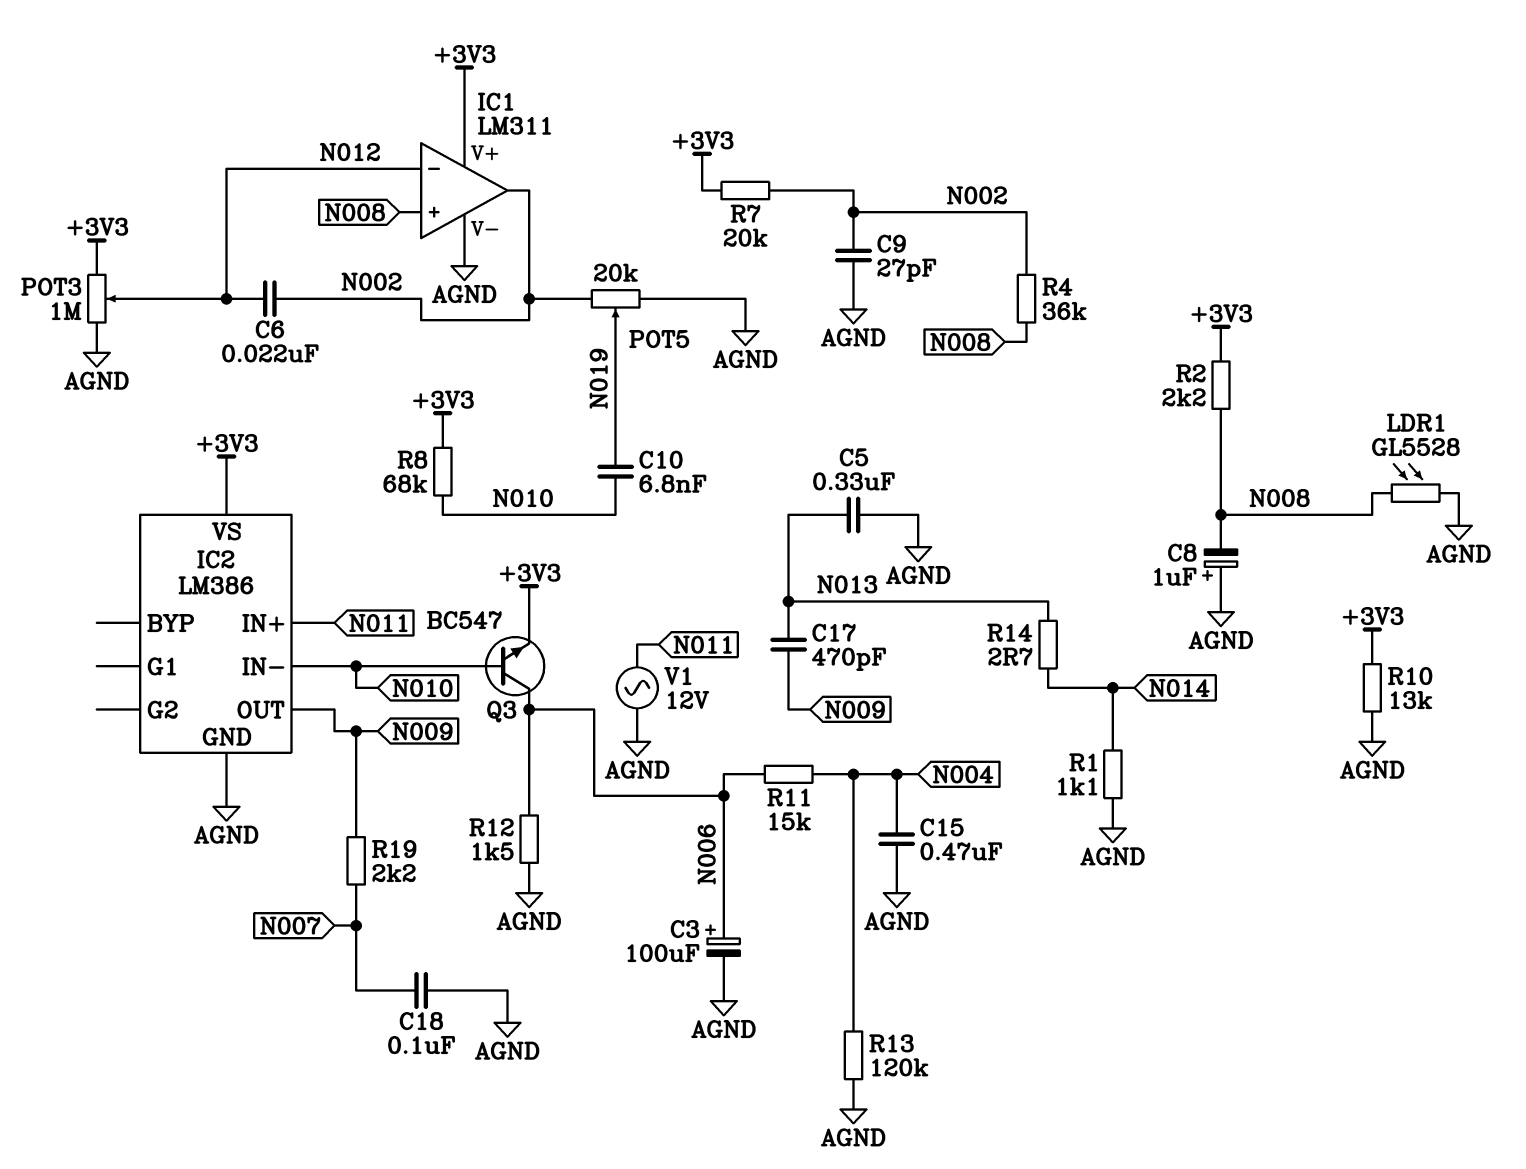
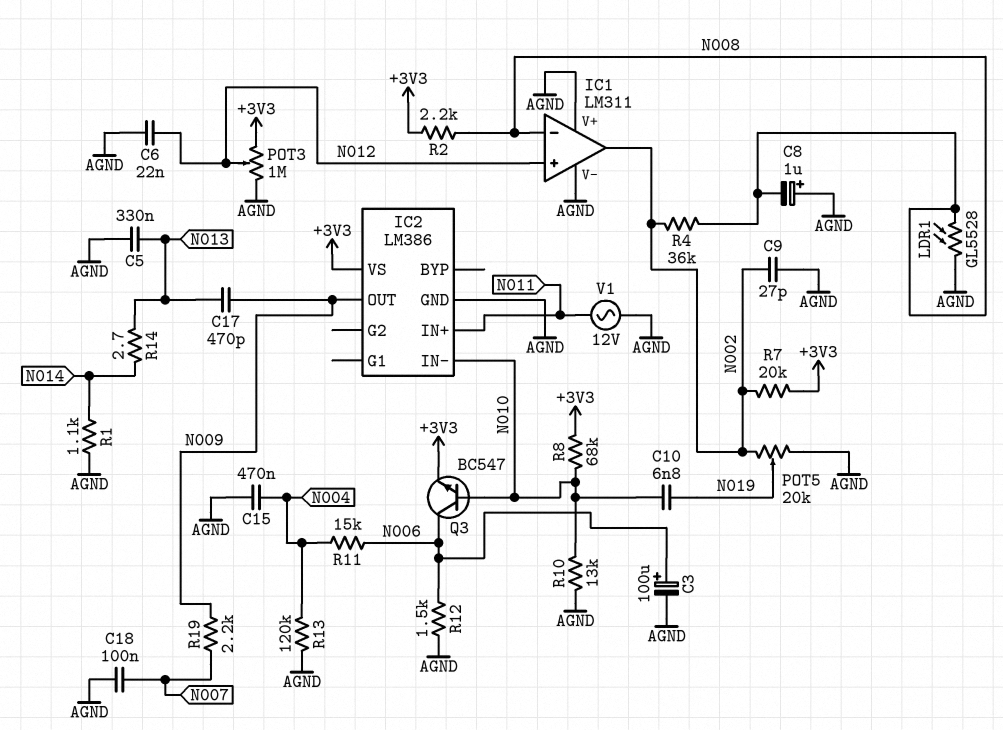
C6: 22nF (N002, N012) -> 22nF (AGND, N012)
IC1 pin V+: +3V3 -> AGND
IC1 pin in+: N008 -> N012
IC1 pin in-: N012 -> N008
R10: 13k (+3V3, AGND) -> 13k (AGND, N010)

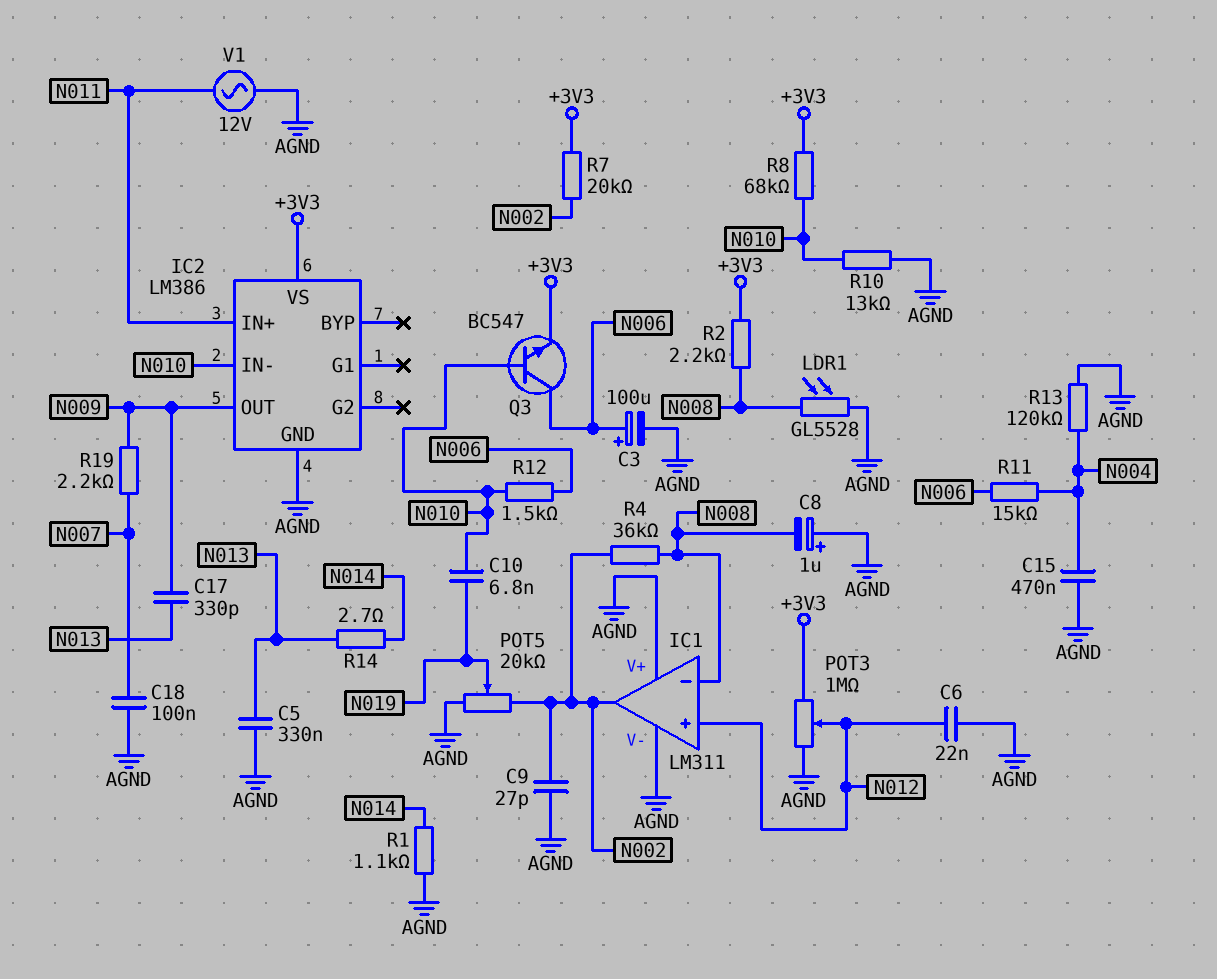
C17: 470pF (N009, N013) -> 330pF (N009, N013)
R12: 1.5k (AGND, N006) -> 1.5k (N006, N010)

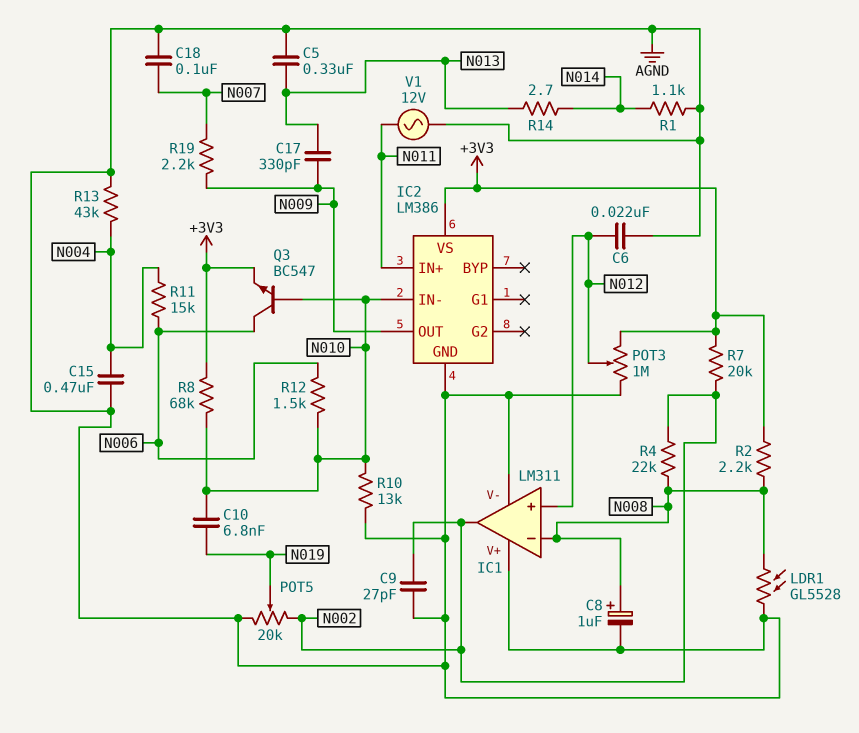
C3: 100uF (plus N006, minus AGND) -> none
C8: 1uF (plus AGND, minus N008) -> 1uF (plus N008, minus AGND)
R4: 36k (N002, N008) -> 22k (N002, N008)
R13: 120k (AGND, N004) -> 43k (AGND, N004)

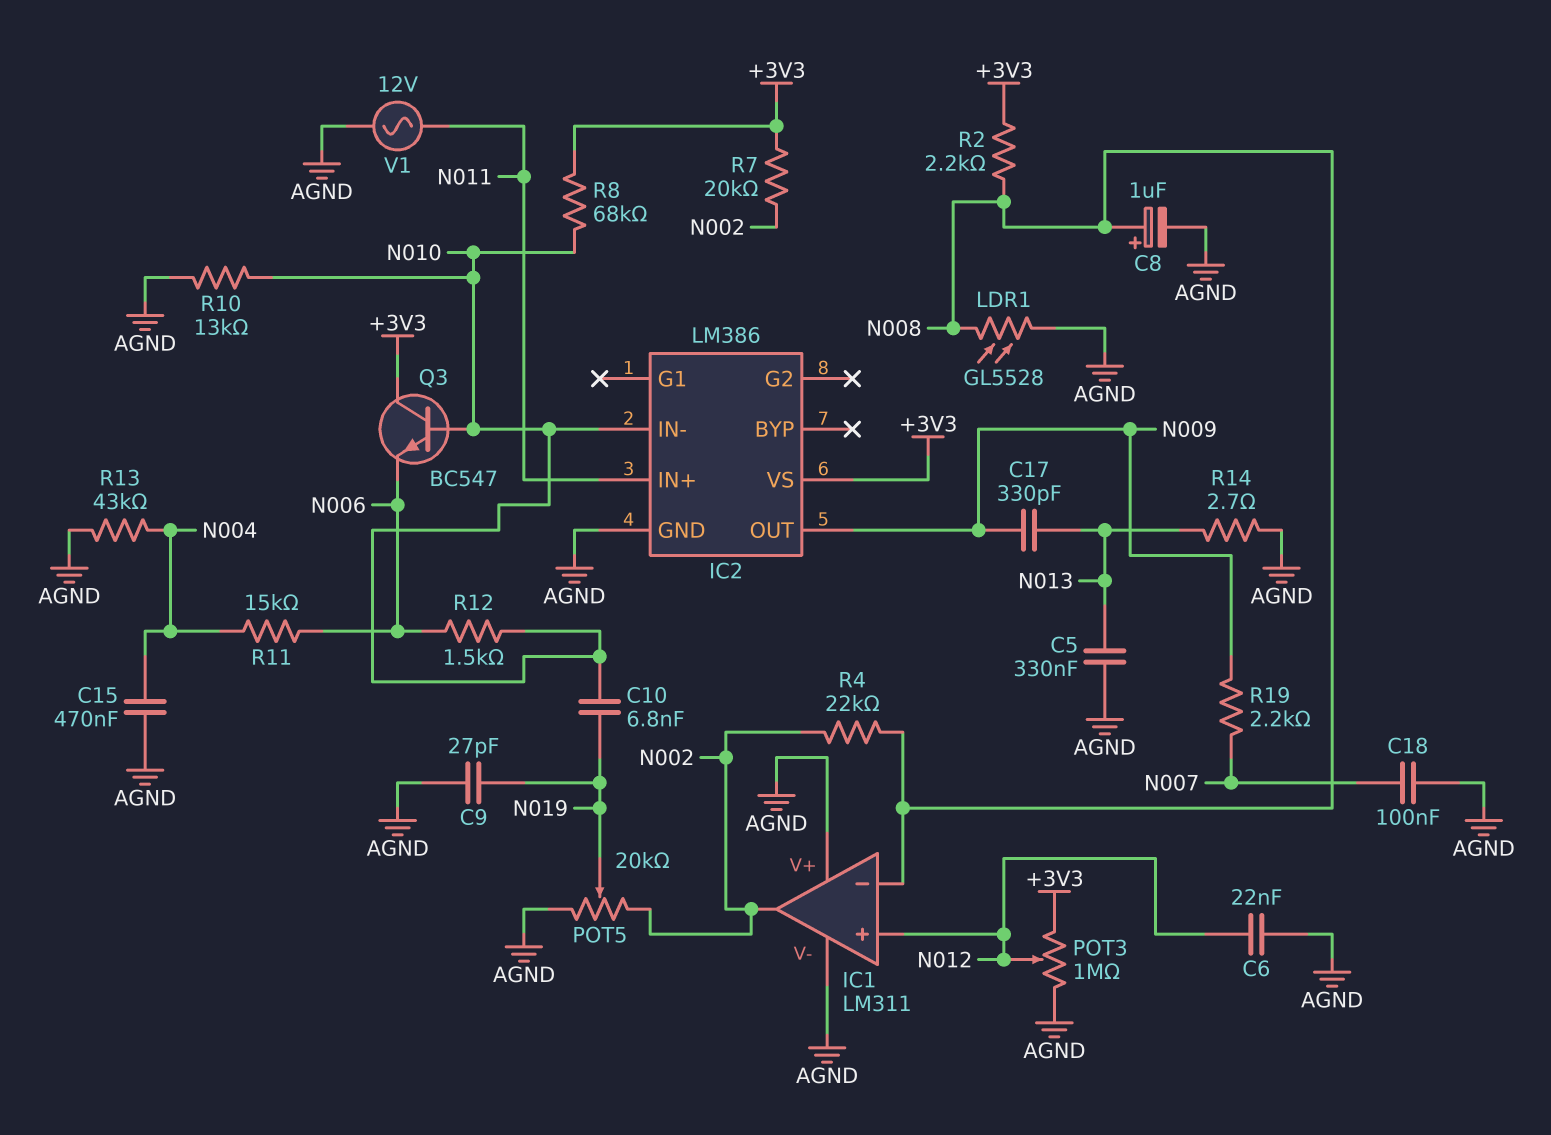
C9: 27pF (AGND, N002) -> 27pF (AGND, N019)
Q3: NPN BC547 (B N010, C N006, E +3V3) -> NPN BC547 (B N010, C +3V3, E N006)
R1: 1.1k (AGND, N014) -> none
R14: 2.7 (N013, N014) -> 2.7 (AGND, N013)

